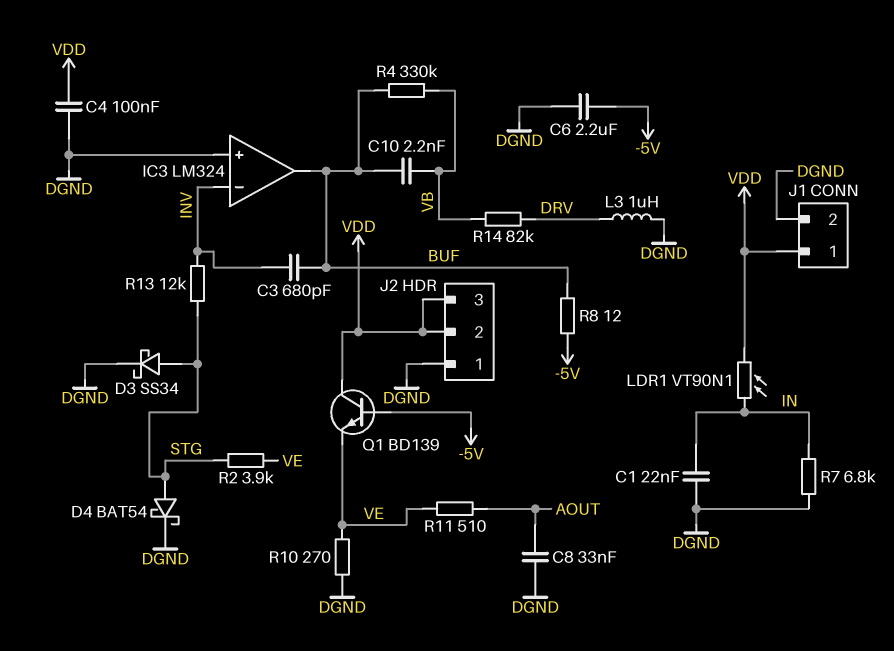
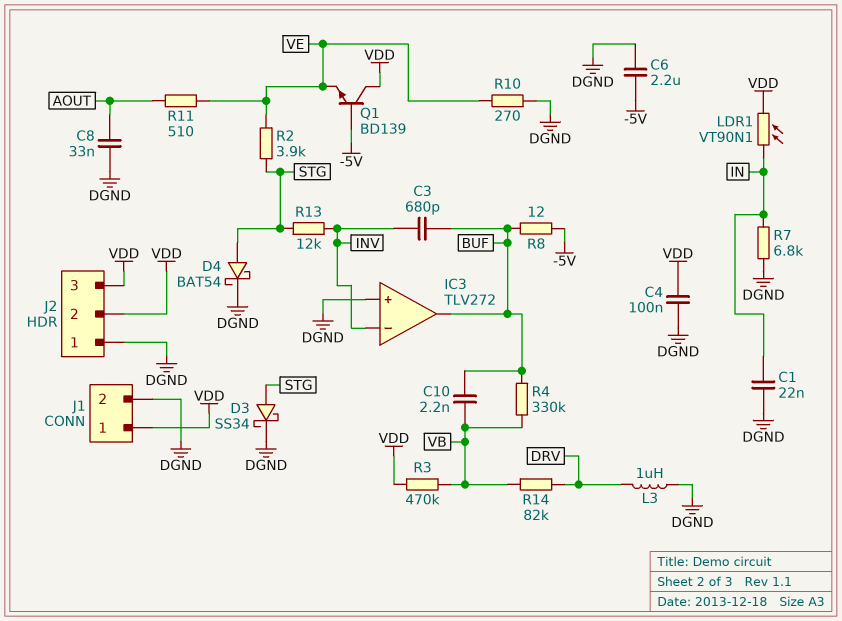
IC3: LM324 -> TLV272
R3: none -> 470k (VB, VDD)

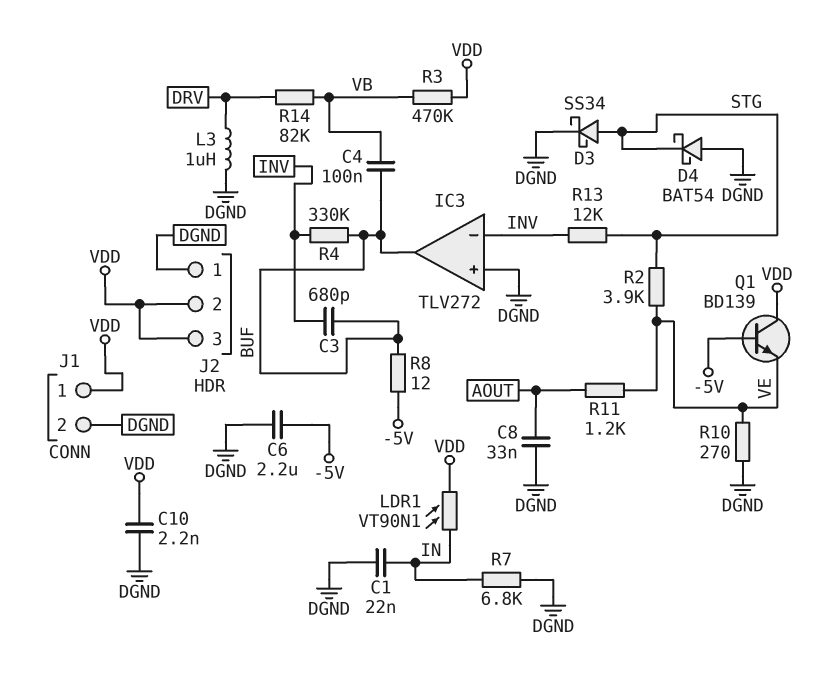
C4: 100nF (DGND, VDD) -> 100nF (BUF, VB)
C10: 2.2nF (BUF, VB) -> 2.2nF (DGND, VDD)
D4: schottky BAT54 (A STG, K DGND) -> schottky BAT54 (A DGND, K STG)
R4: 330k (BUF, VB) -> 330k (BUF, INV)
R11: 510 (AOUT, VE) -> 1.2k (AOUT, VE)

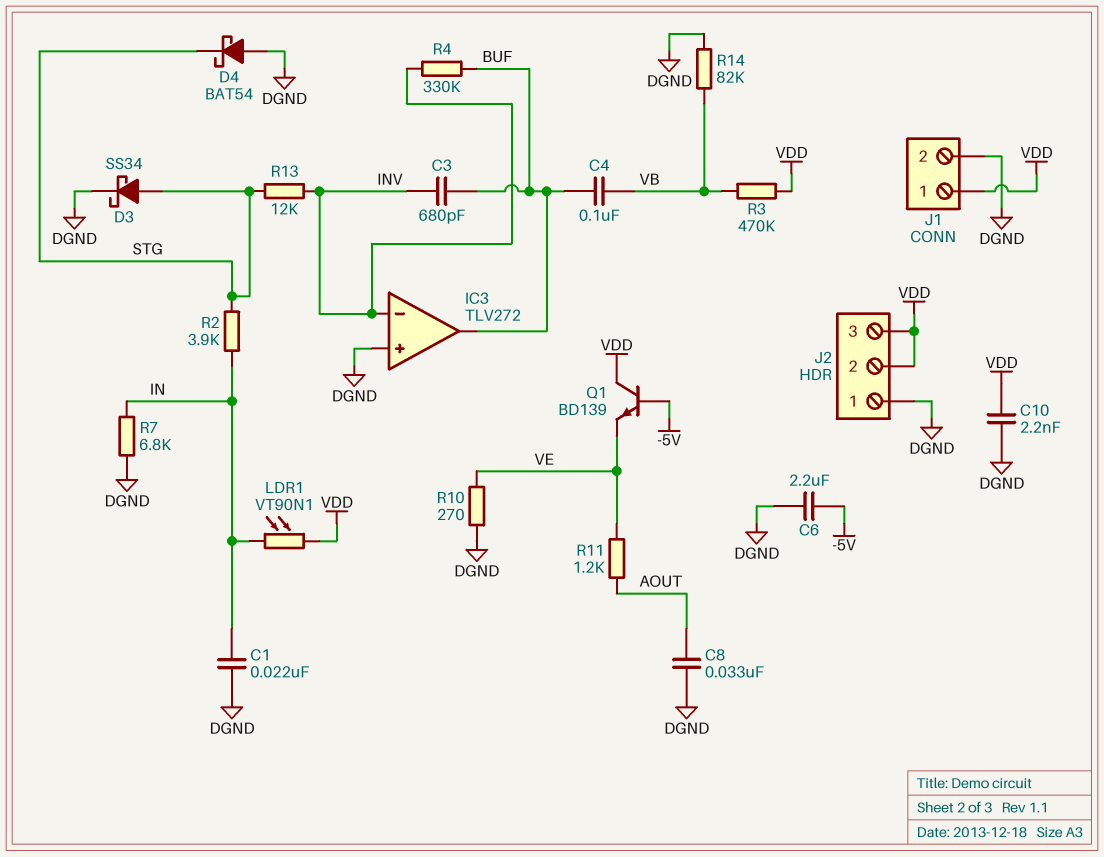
L3: 1uH (DGND, DRV) -> none
R2: 3.9k (STG, VE) -> 3.9k (IN, STG)
R8: 12 (-5V, BUF) -> none
R14: 82k (DRV, VB) -> 82k (DGND, VB)

